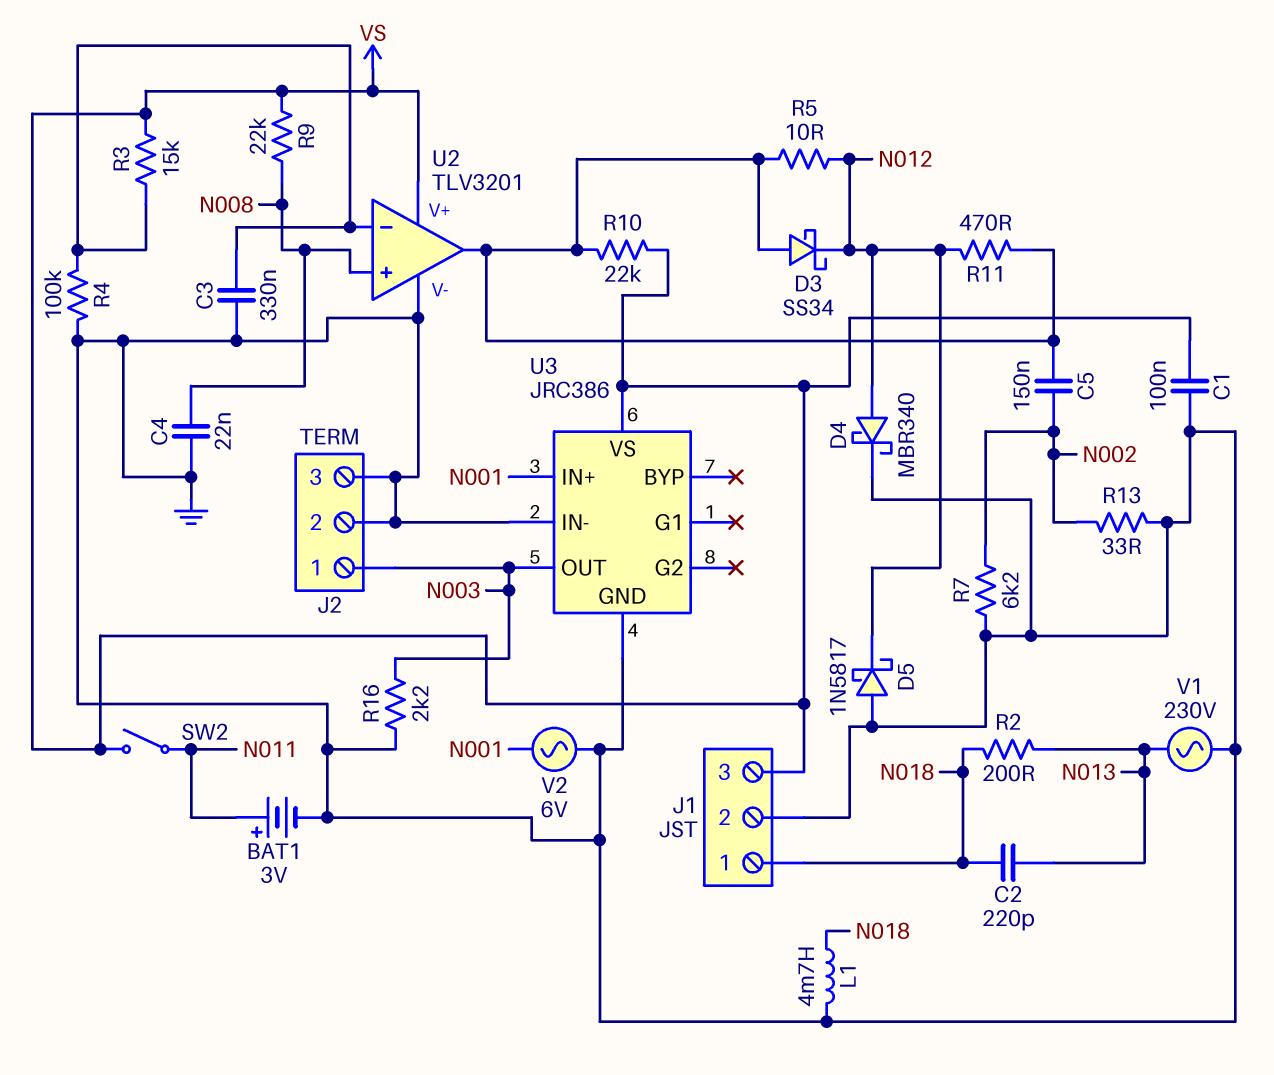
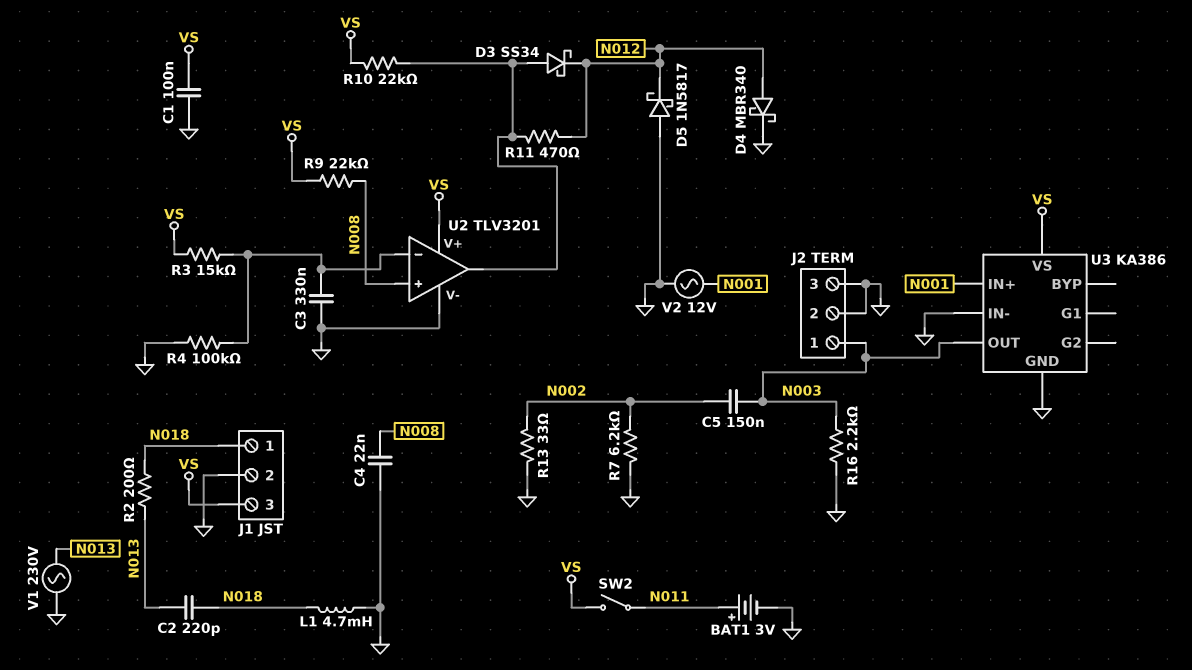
C5: 150nF (N002, U2/out) -> 150nF (N002, N003)
R5: 10 (N012, U2/out) -> none
U3: JRC386 -> KA386
V2: AC 6V (GND, N001) -> AC 12V (GND, N001)

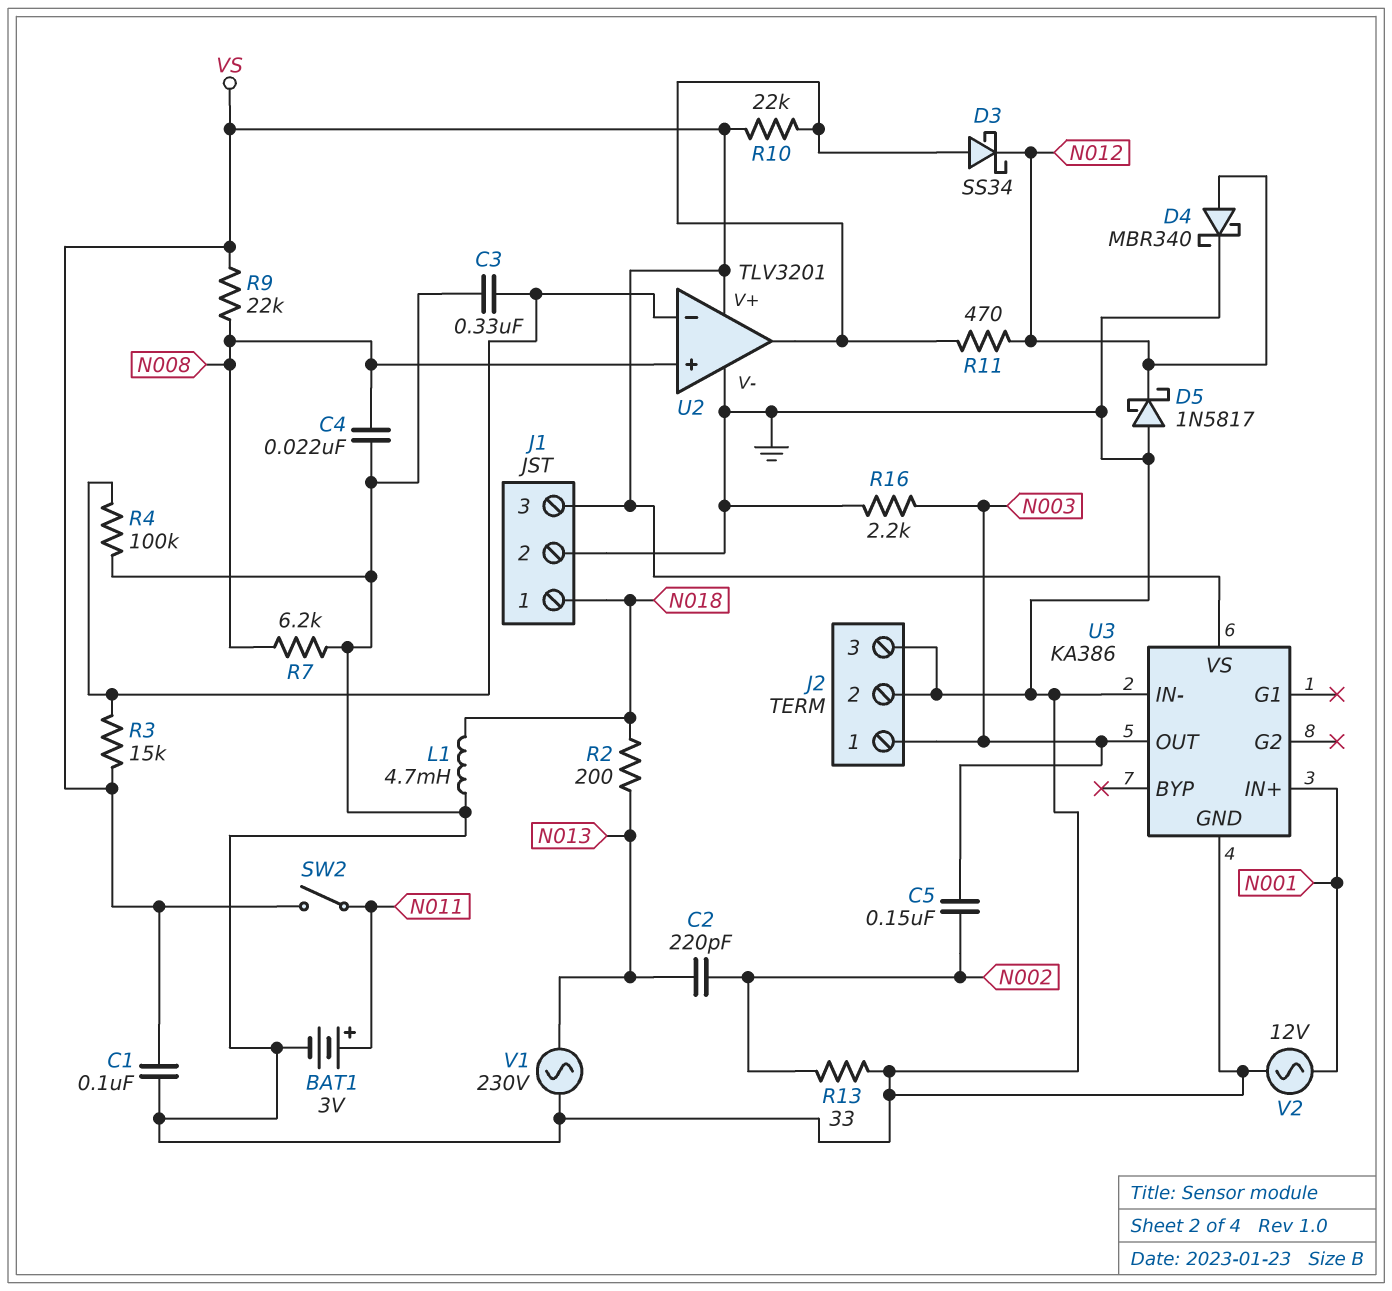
C2: 220pF (N013, N018) -> 220pF (N002, N013)
R7: 6.2k (GND, N002) -> 6.2k (GND, N008)

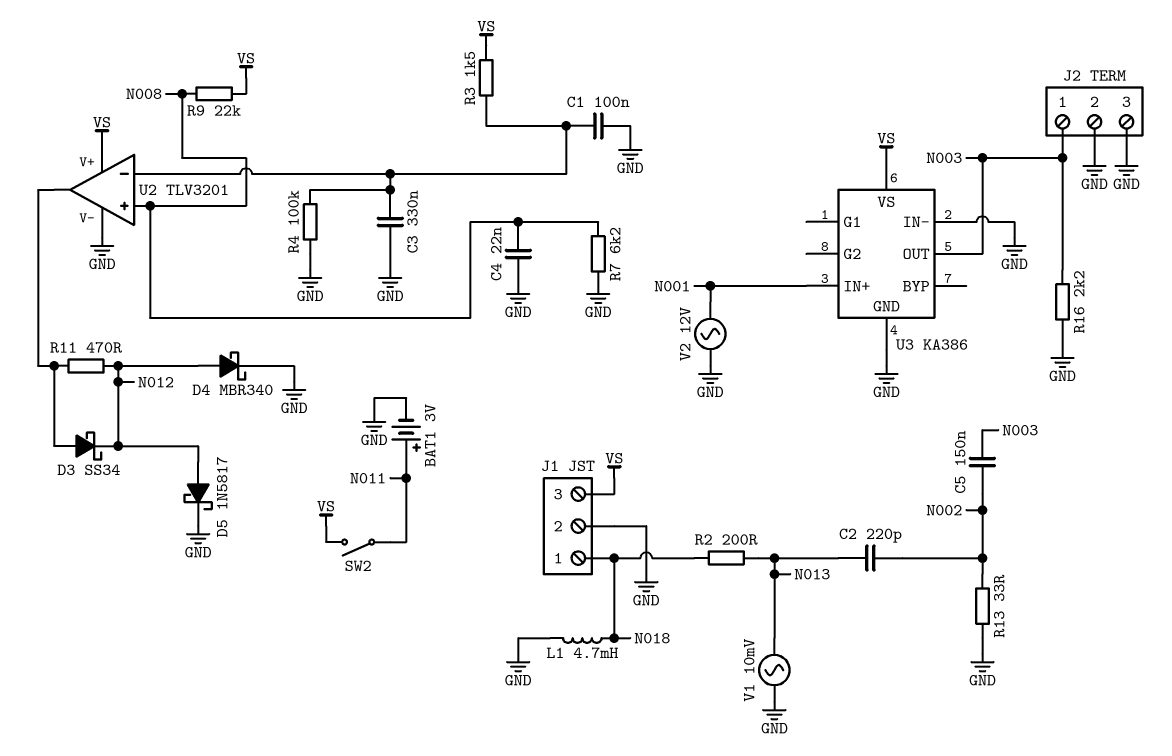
C1: 100nF (GND, VS) -> 100nF (GND, U2/in-)
D5: schottky 1N5817 (A GND, K N012) -> schottky 1N5817 (A N012, K GND)
R3: 15k (U2/in-, VS) -> 1.5k (U2/in-, VS)
R10: 22k (U2/out, VS) -> none
V1: AC 230V (GND, N013) -> AC 10mV (GND, N013)

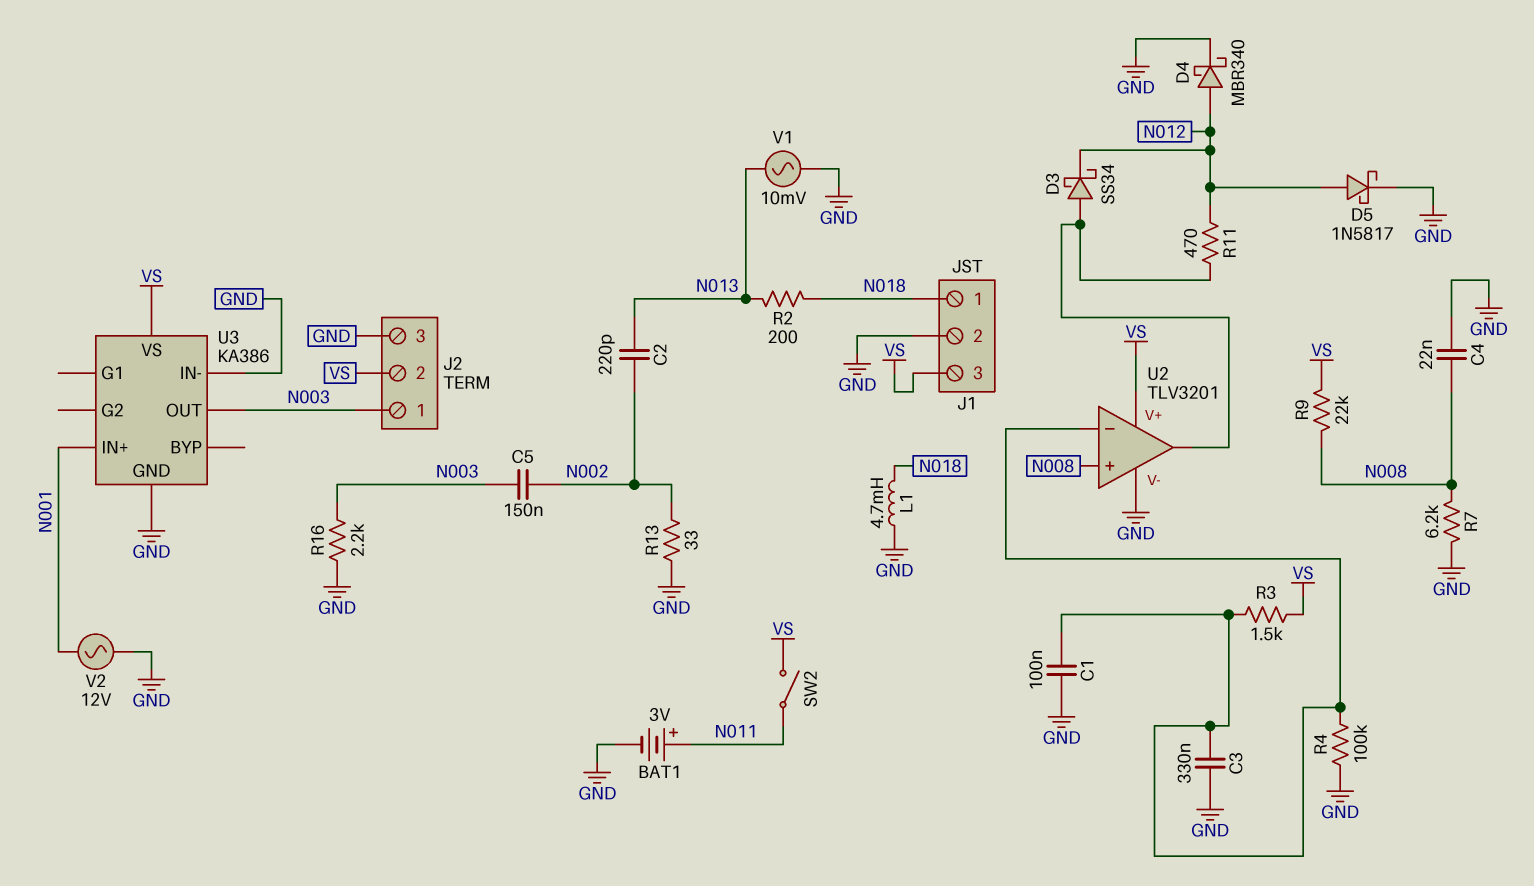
J2 pin 2: GND -> VS

